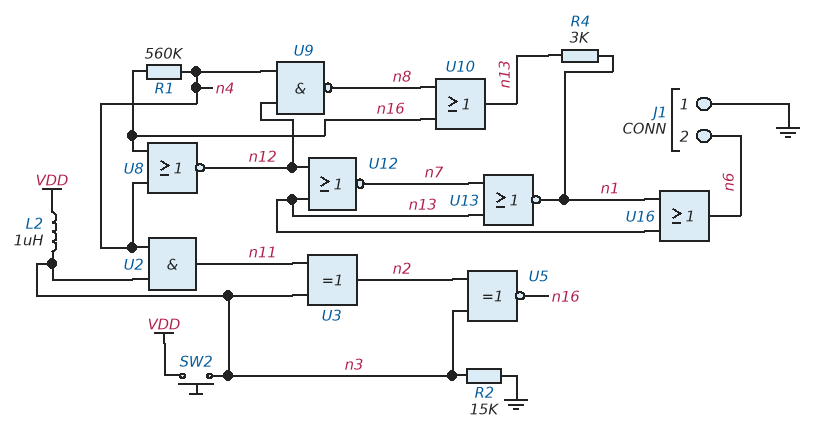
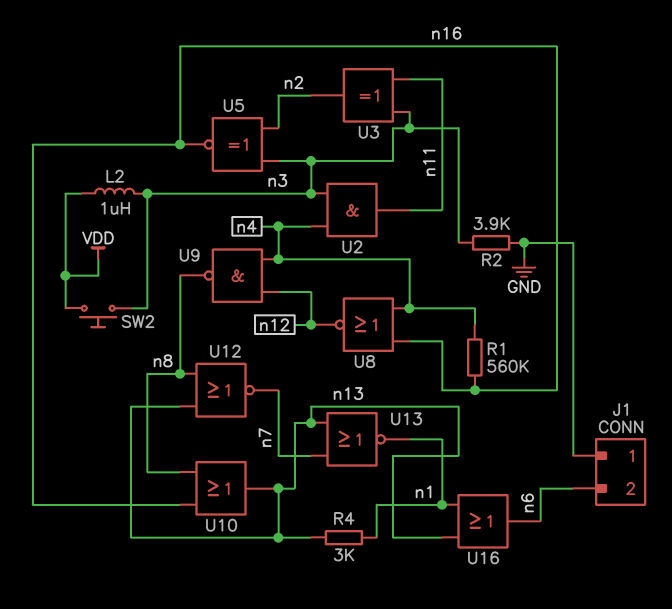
R2: 15k (GND, n3) -> 3.9k (GND, n3)
U12: NOR (in n12, in n13, out n7) -> NOR (in n8, in n13, out n7)

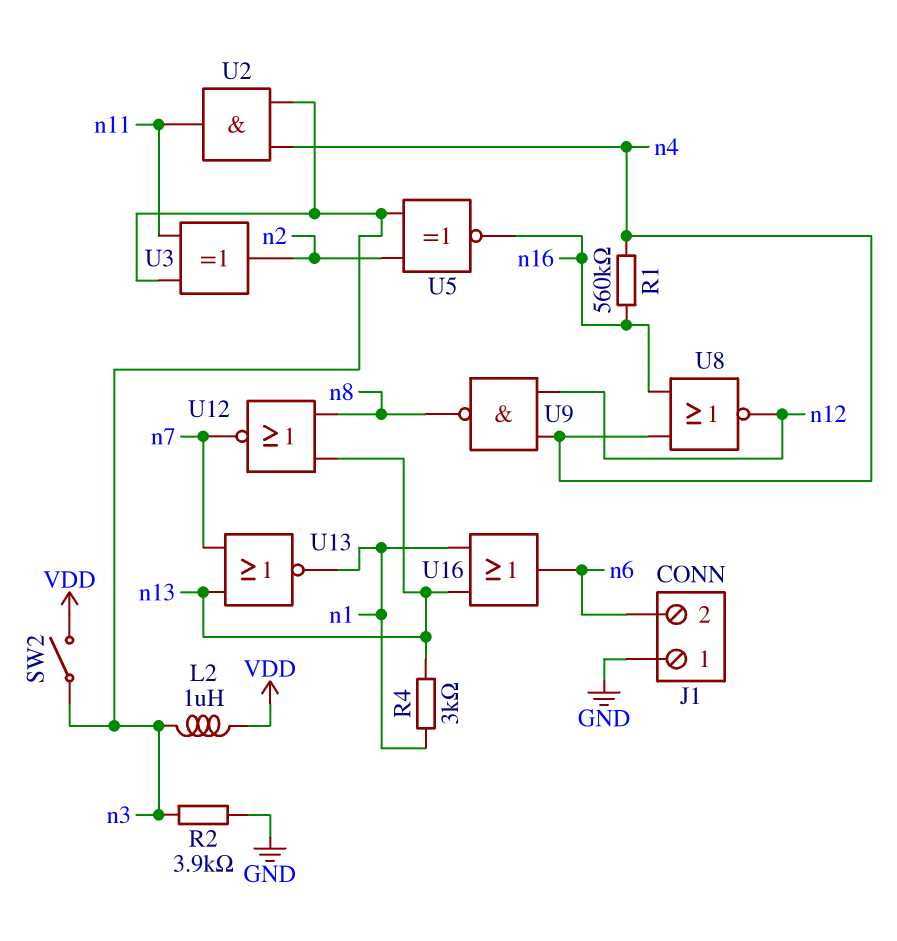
SW2: button (VDD, n3) -> switch (VDD, n3)
U10: OR (in n8, in n16, out n13) -> none

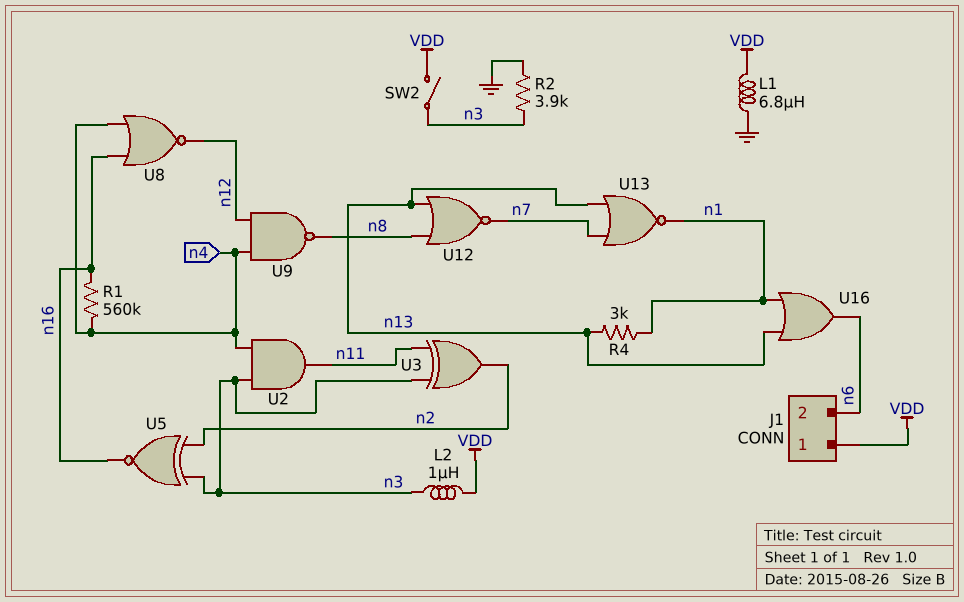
J1 pin 1: GND -> VDD
L1: none -> 6.8uH (GND, VDD)

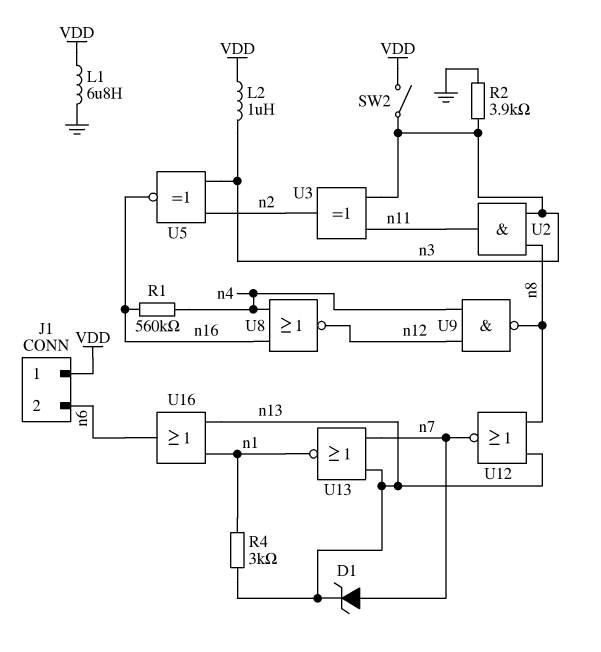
D1: none -> zener (A n7, K n13)
U2: AND (in n3, in n4, out n11) -> AND (in n3, in n8, out n11)

